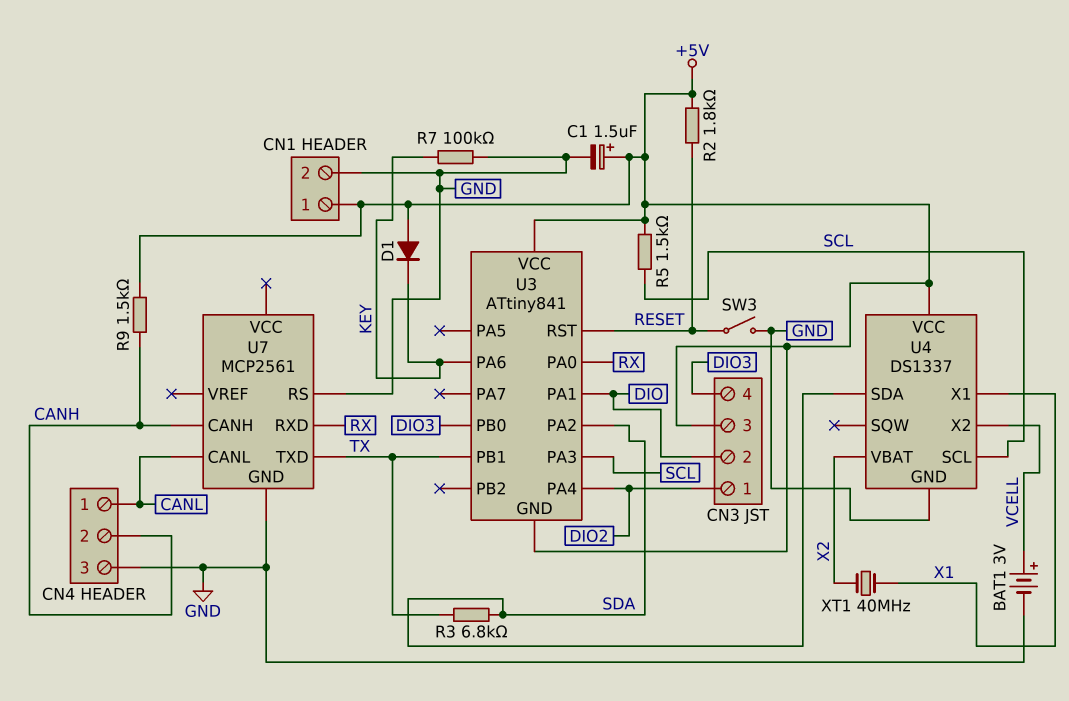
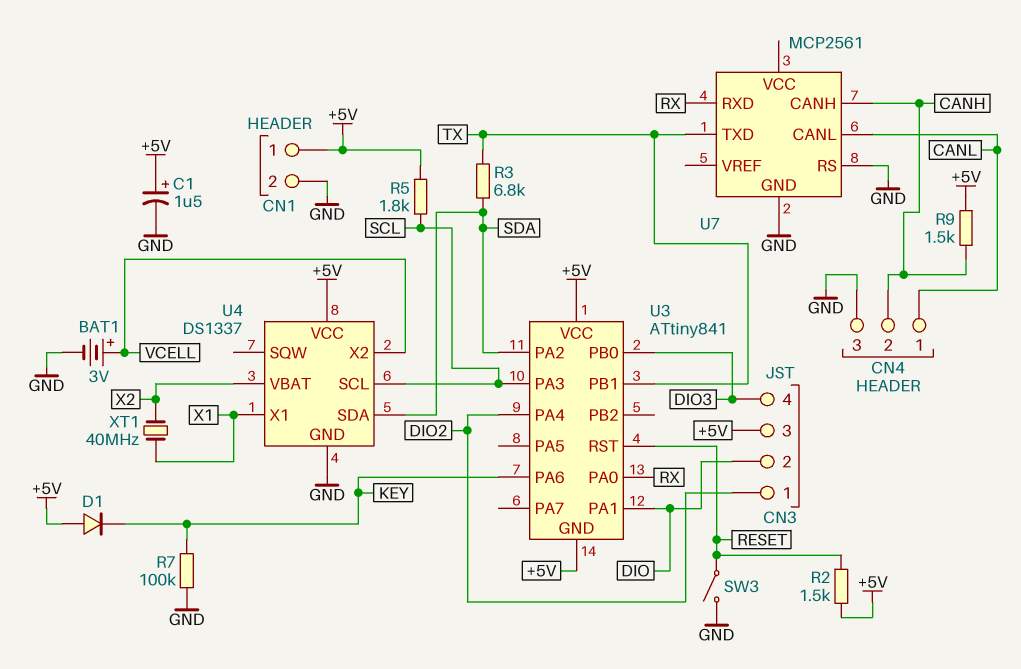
R2: 1.8k (+5V, RESET) -> 1.5k (+5V, RESET)
R5: 1.5k (+5V, SCL) -> 1.8k (+5V, SCL)

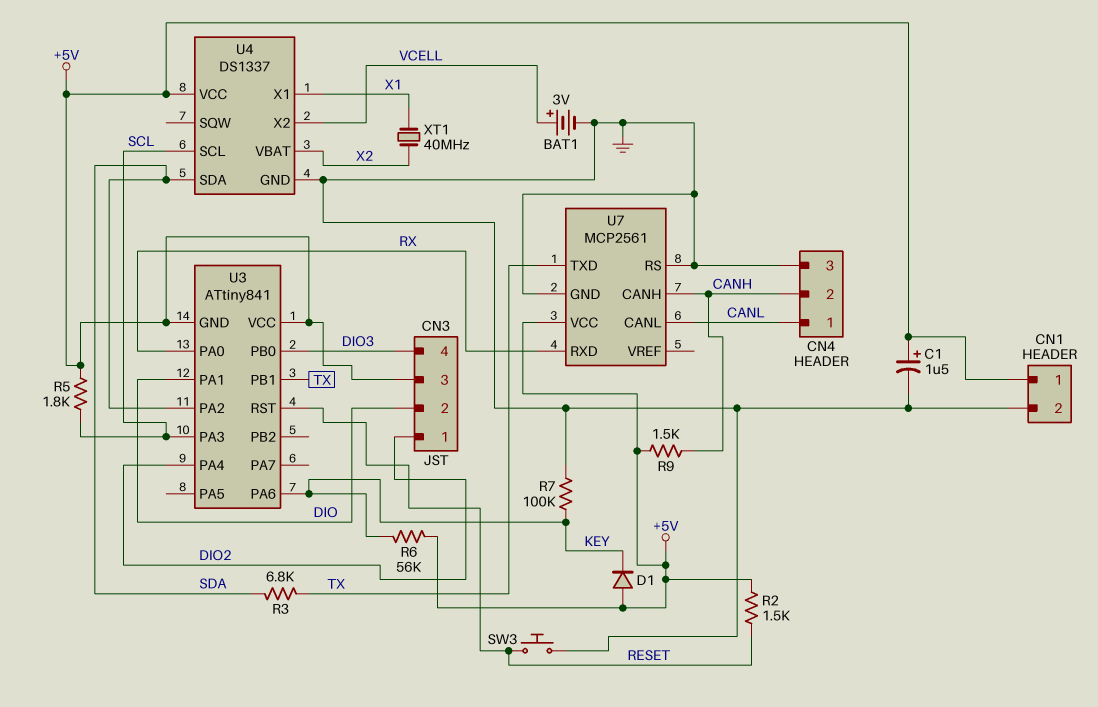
R6: none -> 56k (+5V, KEY)
SW3: switch (GND, RESET) -> button (GND, RESET)
U7 pin VCC: none -> +5V

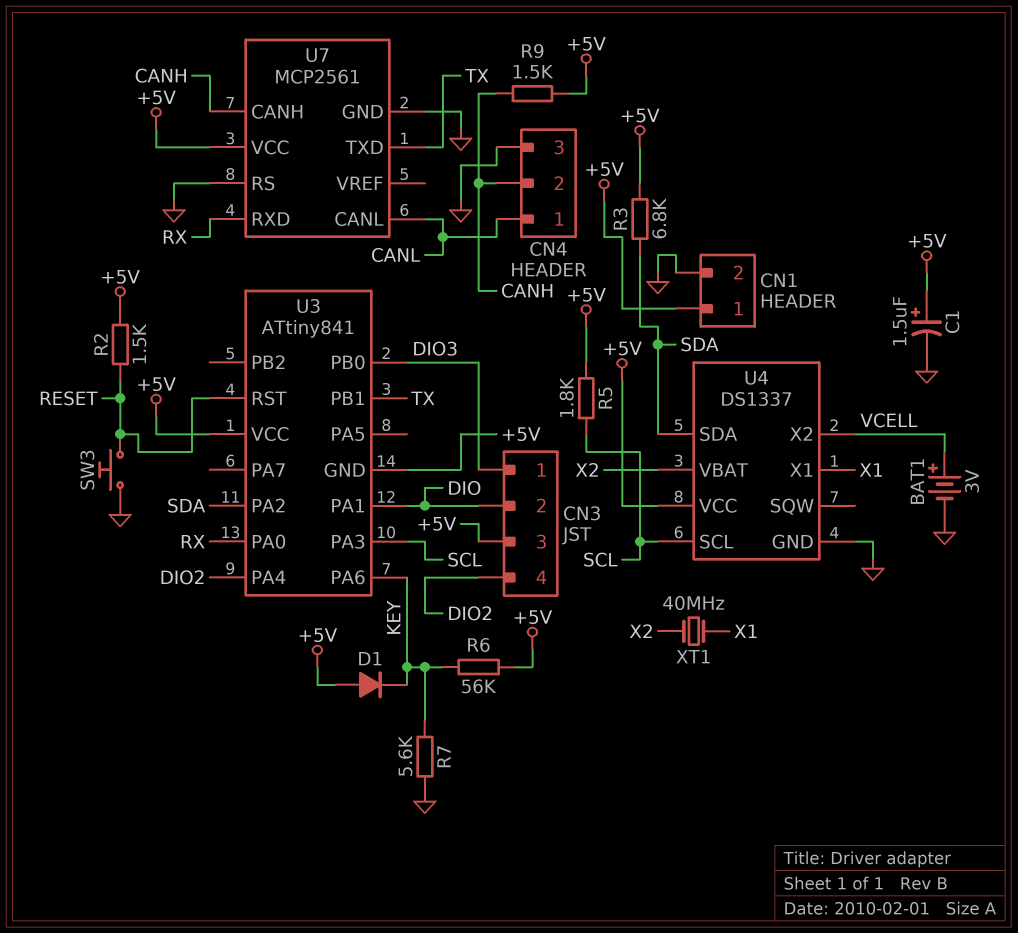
CN3 pin 1: DIO2 -> DIO3
CN3 pin 4: DIO3 -> DIO2
R3: 6.8k (SDA, TX) -> 6.8k (+5V, SDA)
R7: 100k (GND, KEY) -> 5.6k (GND, KEY)

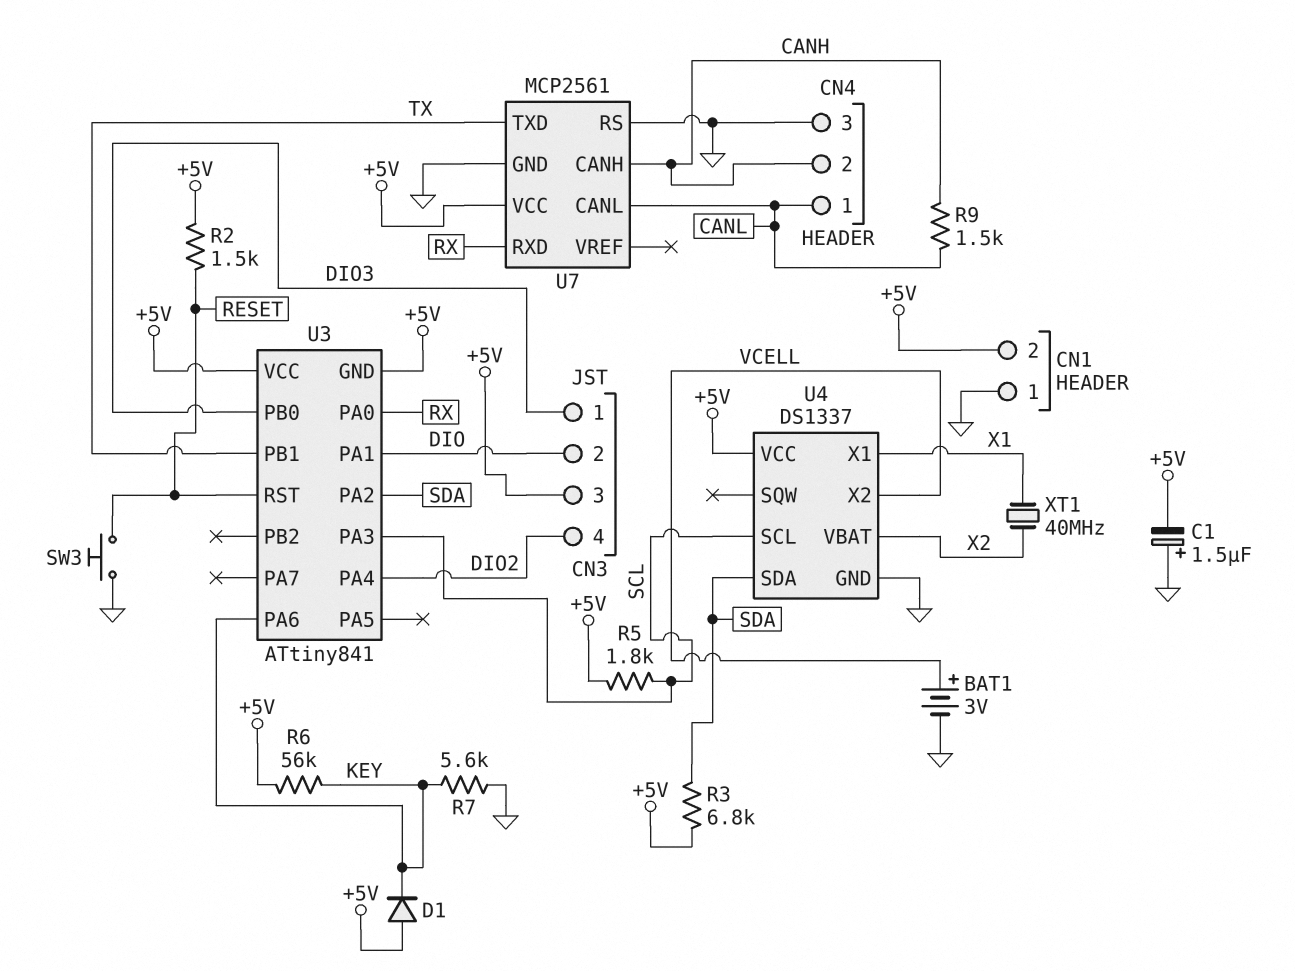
C1: 1.5uF (plus +5V, minus GND) -> 1.5uF (plus GND, minus +5V)
CN1 pin 1: +5V -> GND
CN1 pin 2: GND -> +5V
R9: 1.5k (+5V, CANH) -> 1.5k (CANH, CANL)

